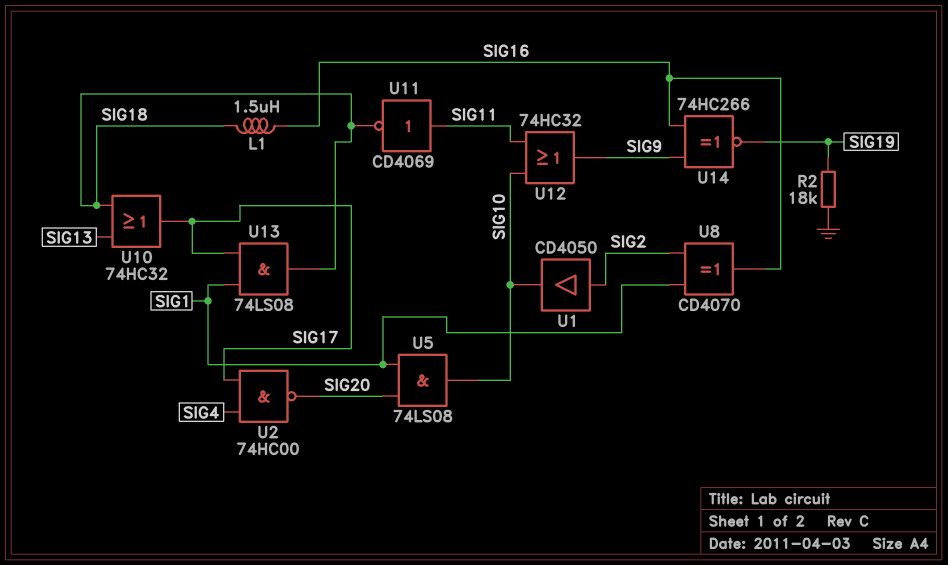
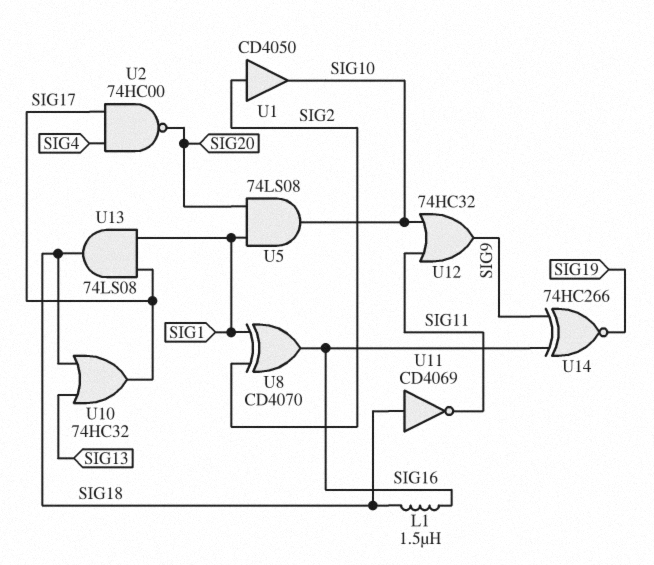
R2: 18k (GND, SIG19) -> none
U11: NOT CD4069 (in SIG11, out SIG18) -> NOT CD4069 (in SIG18, out SIG11)

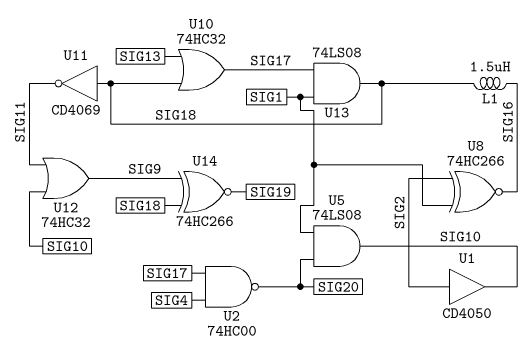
U8: XOR CD4070 (in SIG1, in SIG2, out SIG16) -> XNOR 74HC266 (in SIG1, in SIG2, out SIG16)
U14: XNOR 74HC266 (in SIG9, in SIG16, out SIG19) -> XNOR 74HC266 (in SIG9, in SIG18, out SIG19)

